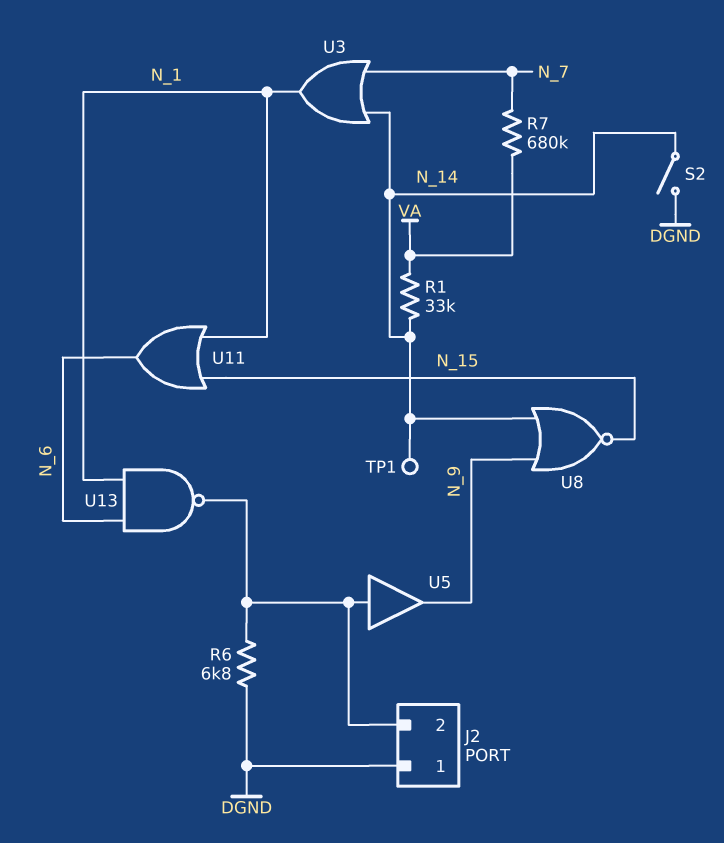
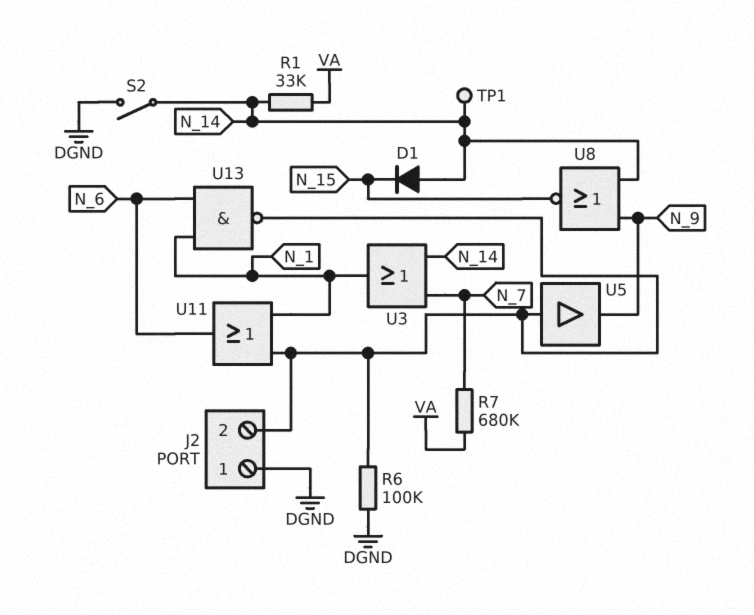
D1: none -> diode (A N_14, K N_15)
R6: 6.8k (DGND, J2/2) -> 100k (DGND, J2/2)
U11: OR (in N_1, in N_15, out N_6) -> OR (in J2/2, in N_1, out N_6)

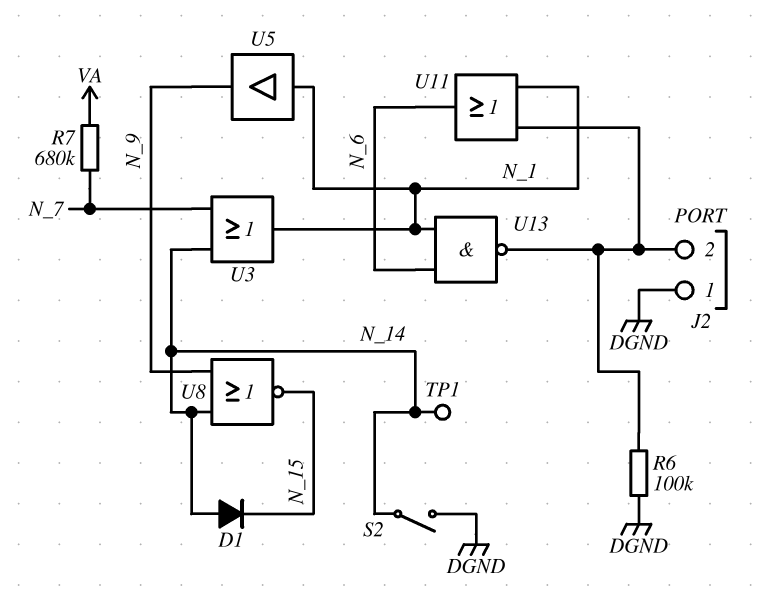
R1: 33k (N_14, VA) -> none
U5: buffer (in J2/2, out N_9) -> buffer (in N_1, out N_9)

